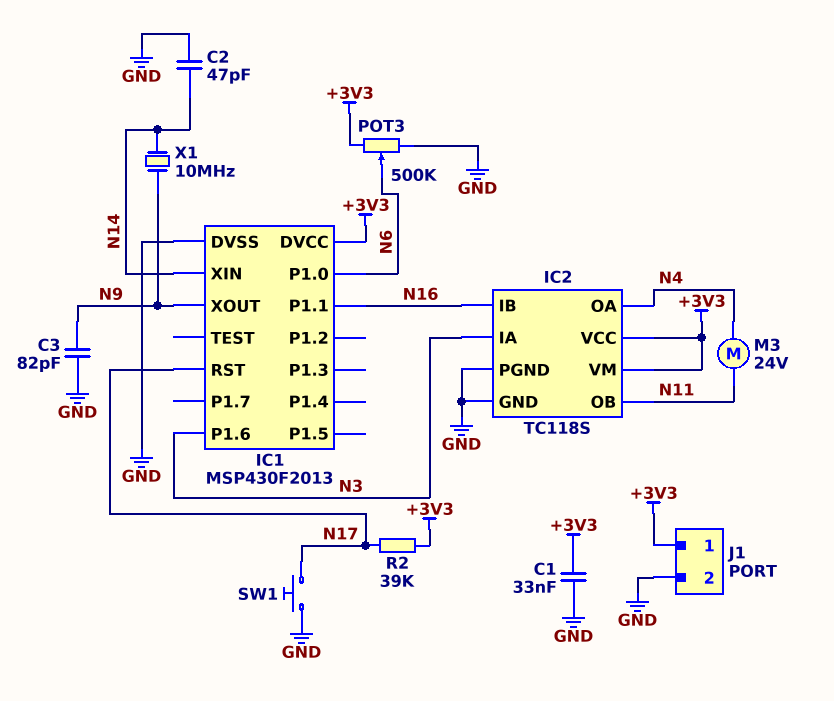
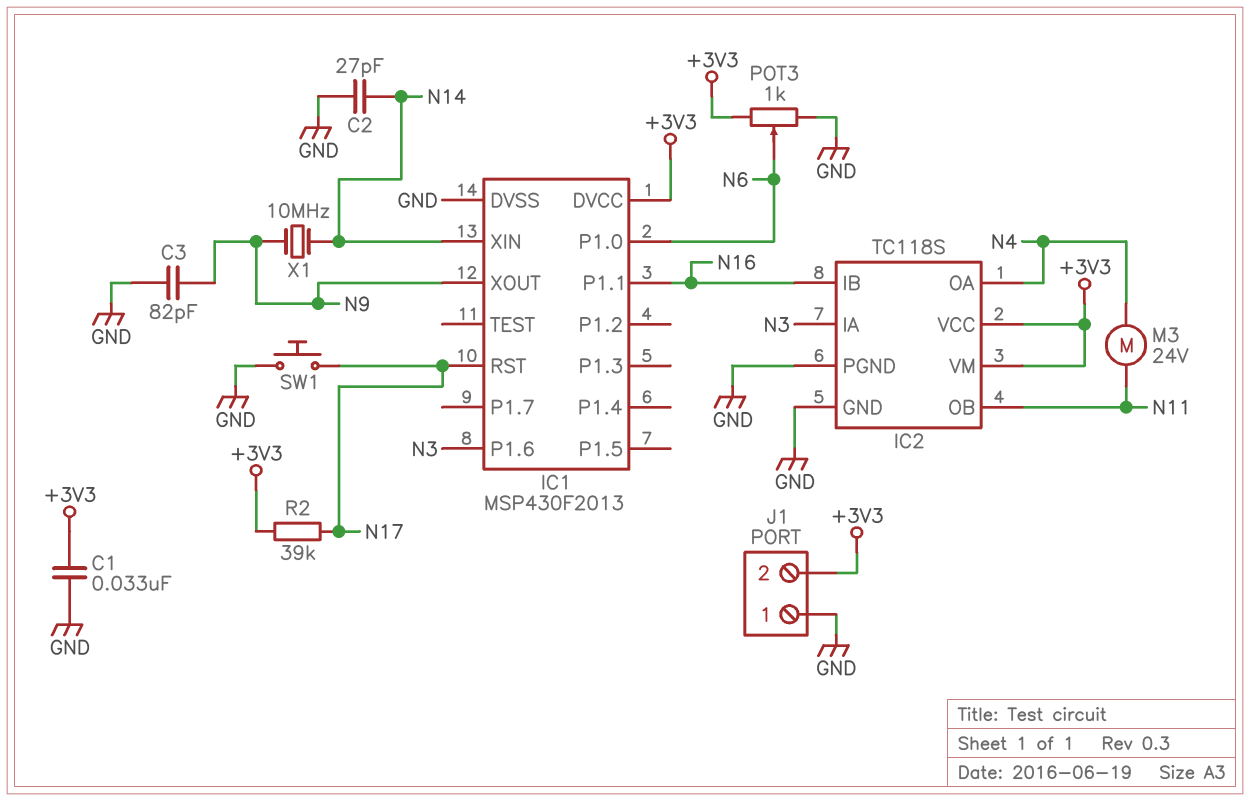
C2: 47pF (GND, N14) -> 27pF (GND, N14)
J1 pin 1: +3V3 -> GND
J1 pin 2: GND -> +3V3
POT3: 500k (+3V3, GND, wiper N6) -> 1k (+3V3, GND, wiper N6)

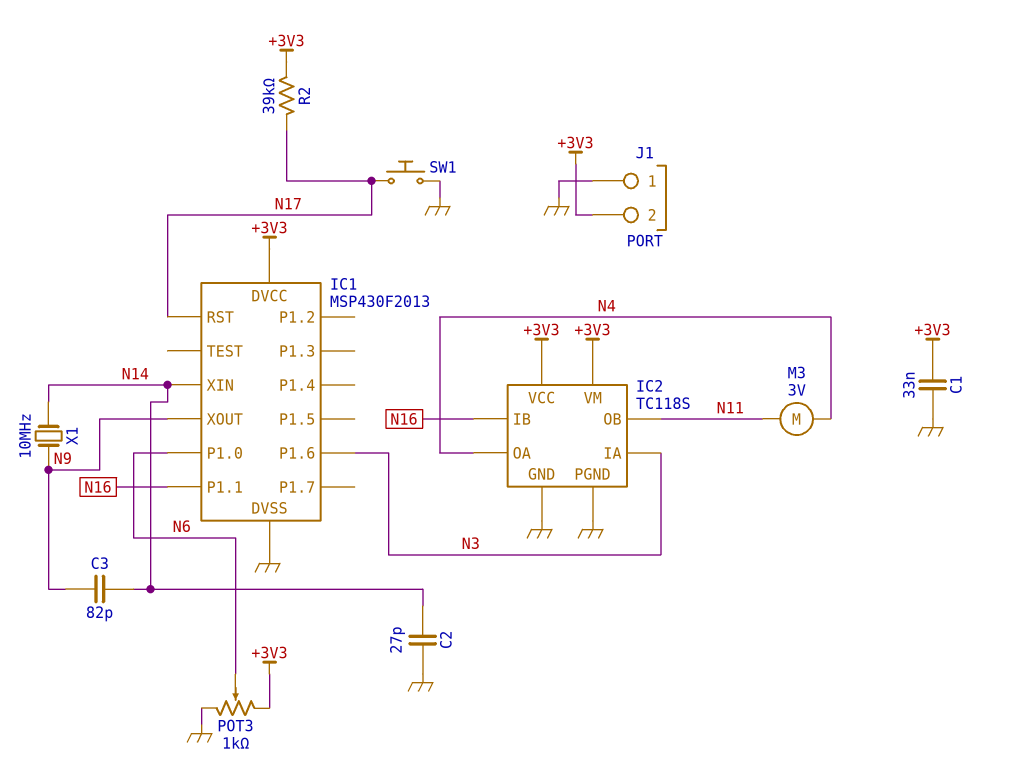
C3: 82pF (GND, N9) -> 82pF (N9, N14)
M3: motor 24V (N4, N11) -> motor 3V (N4, N11)

